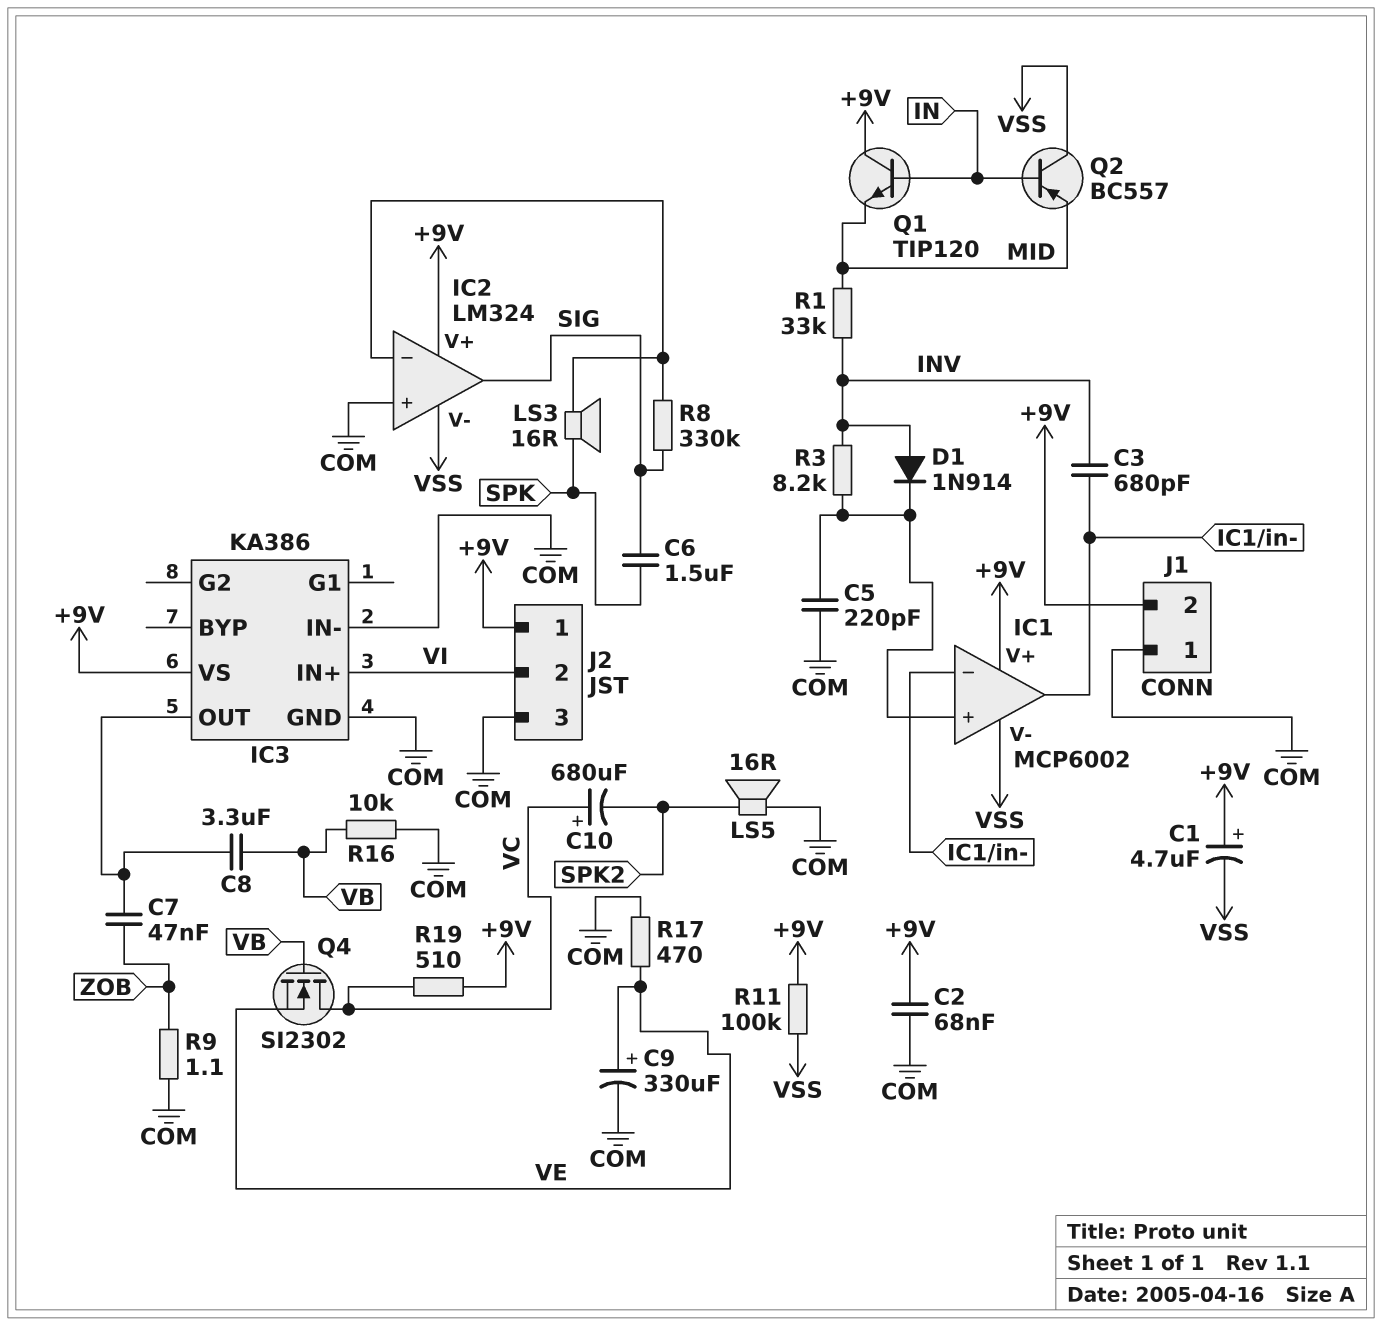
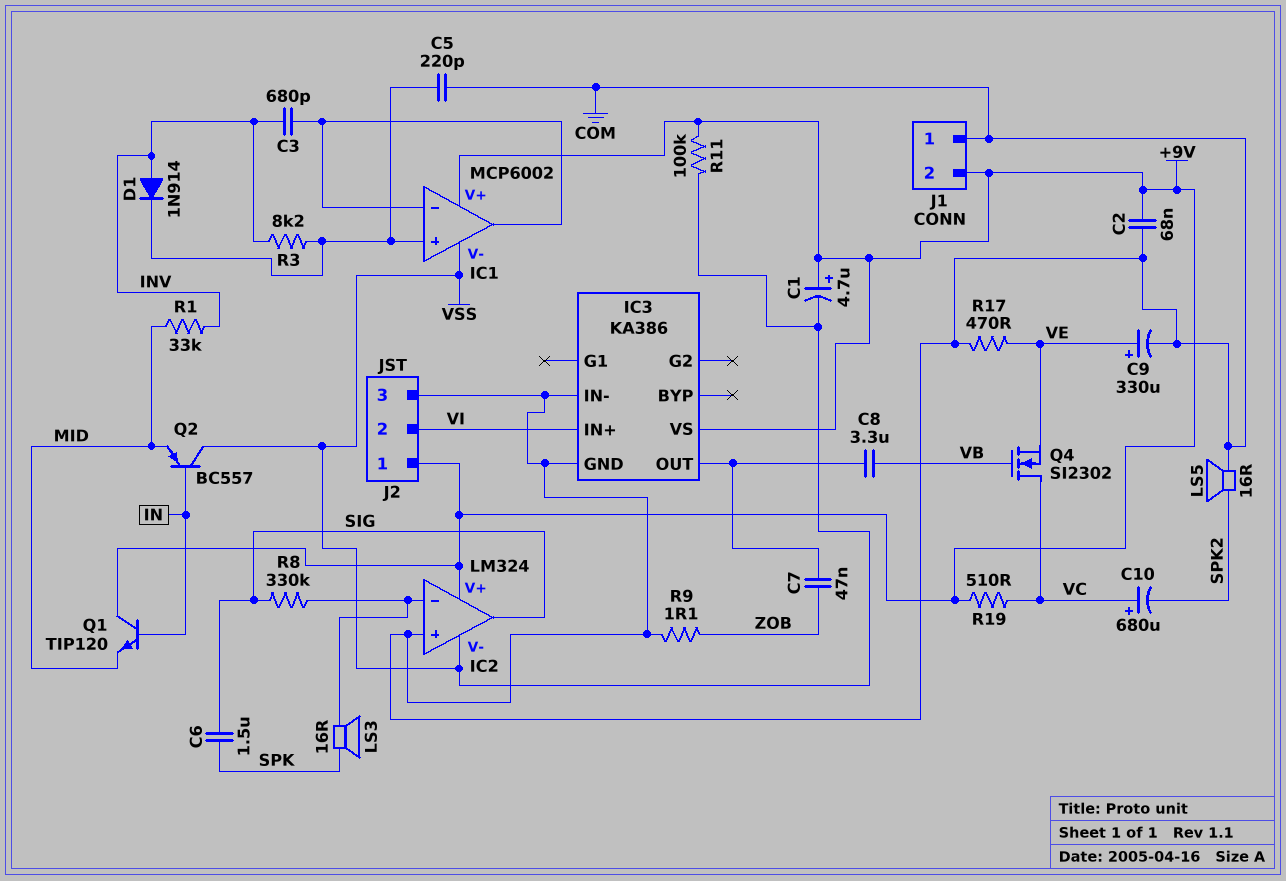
R16: 10k (COM, VB) -> none

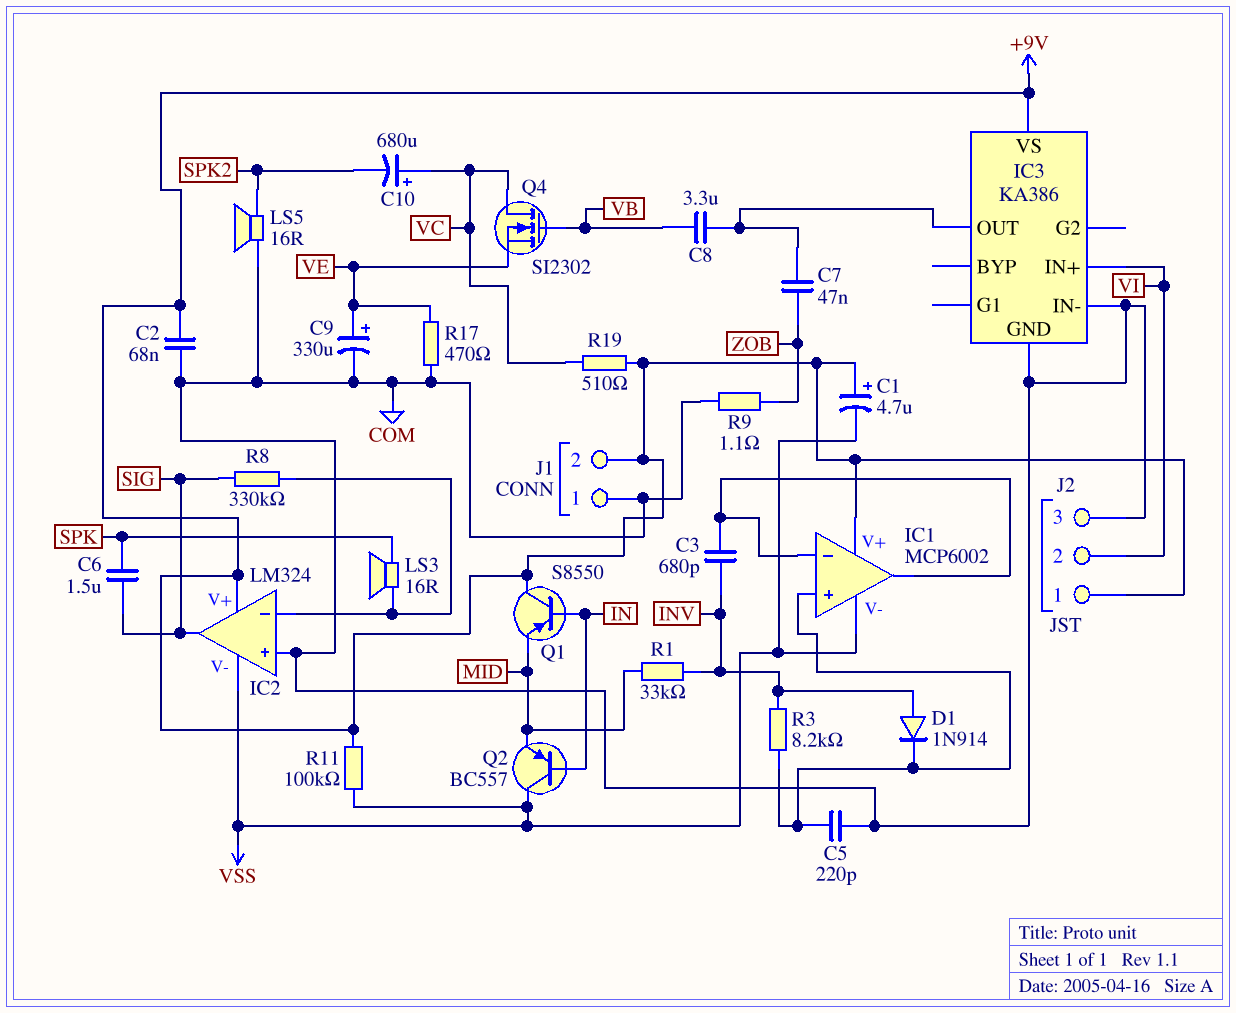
Q1: NPN TIP120 (B IN, C +9V, E MID) -> PNP S8550 (B IN, C +9V, E MID)

